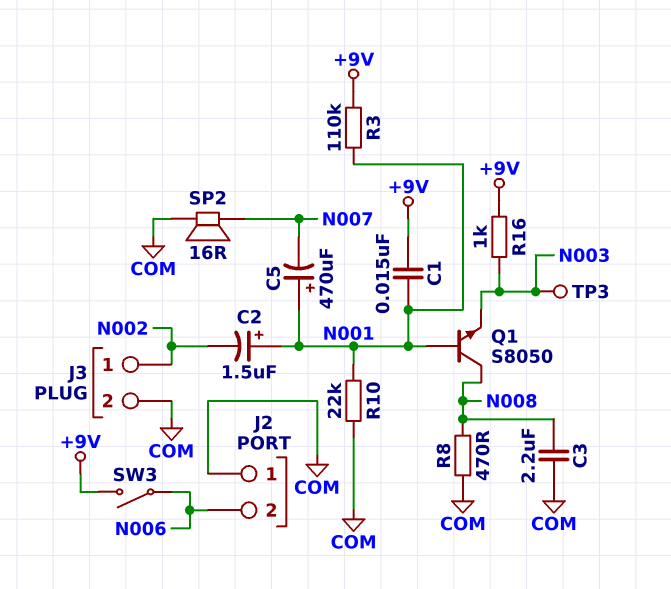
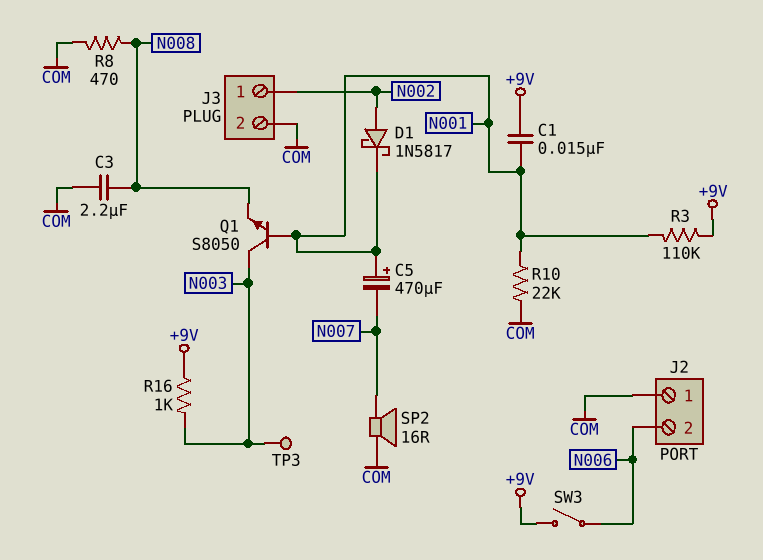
C2: 1.5uF (plus N001, minus N002) -> none
D1: none -> schottky 1N5817 (A N002, K N001)
Q1: NPN S8050 (B N001, C N008, E N003) -> NPN S8050 (B N001, C N003, E N008)

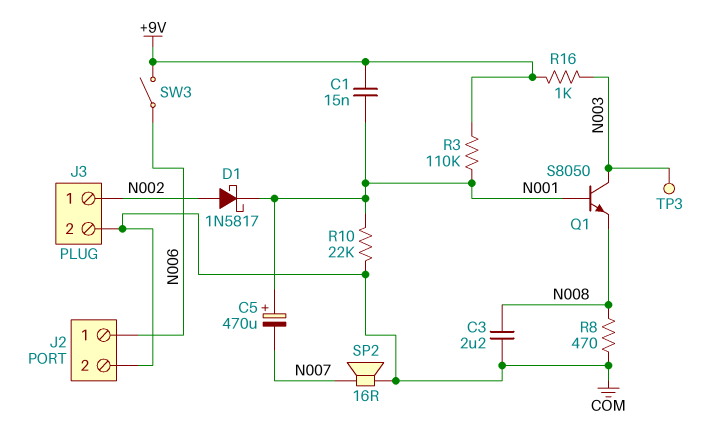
J2 pin 1: COM -> N006
J2 pin 2: N006 -> COM

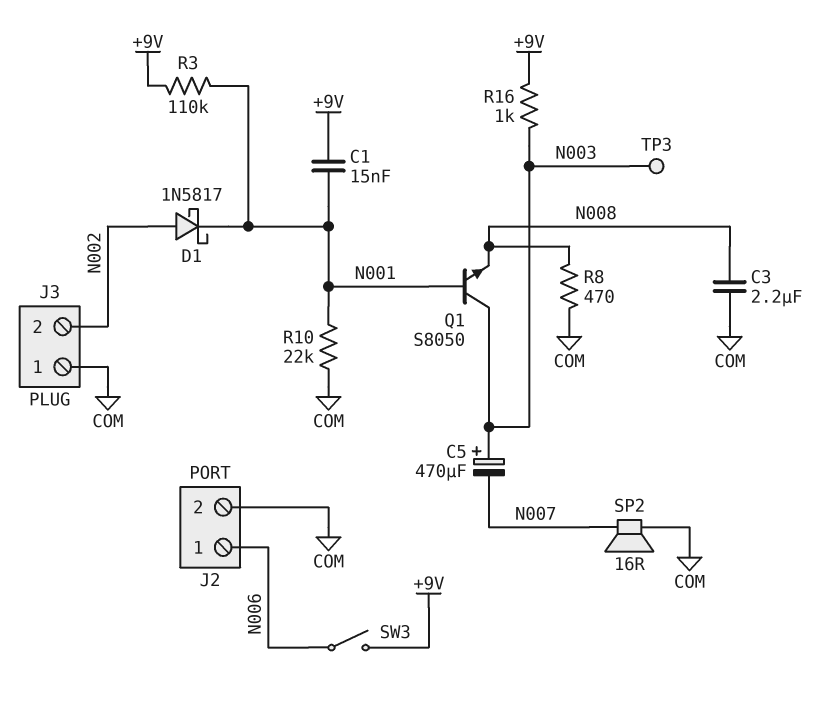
C5: 470uF (plus N001, minus N007) -> 470uF (plus N003, minus N007)
J3 pin 1: N002 -> COM
J3 pin 2: COM -> N002

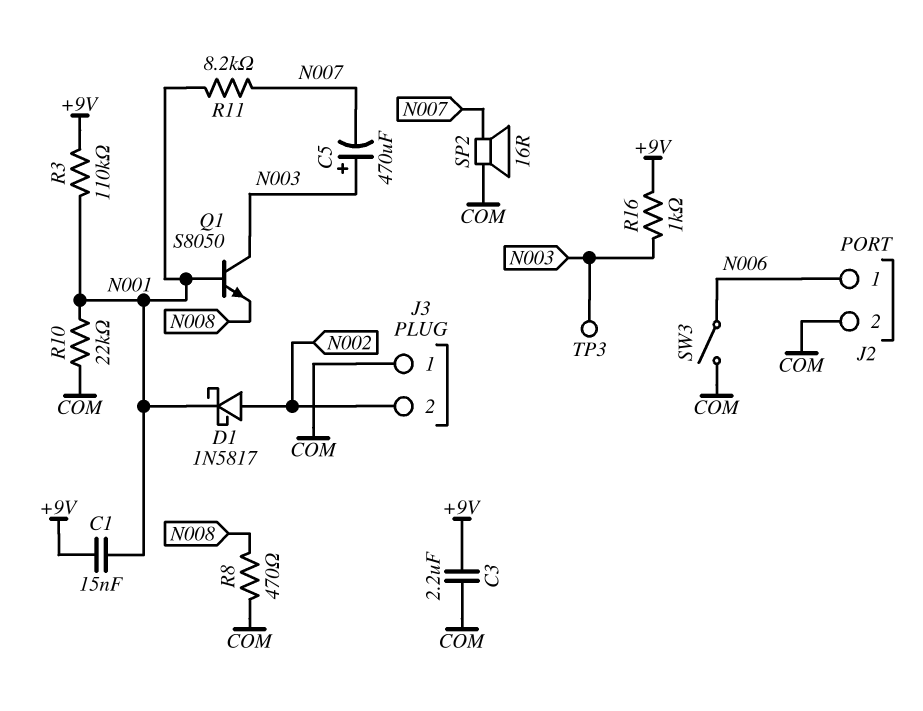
C3: 2.2uF (COM, N008) -> 2.2uF (+9V, COM)
R11: none -> 8.2k (N001, N007)
SW3: switch (+9V, N006) -> switch (COM, N006)

